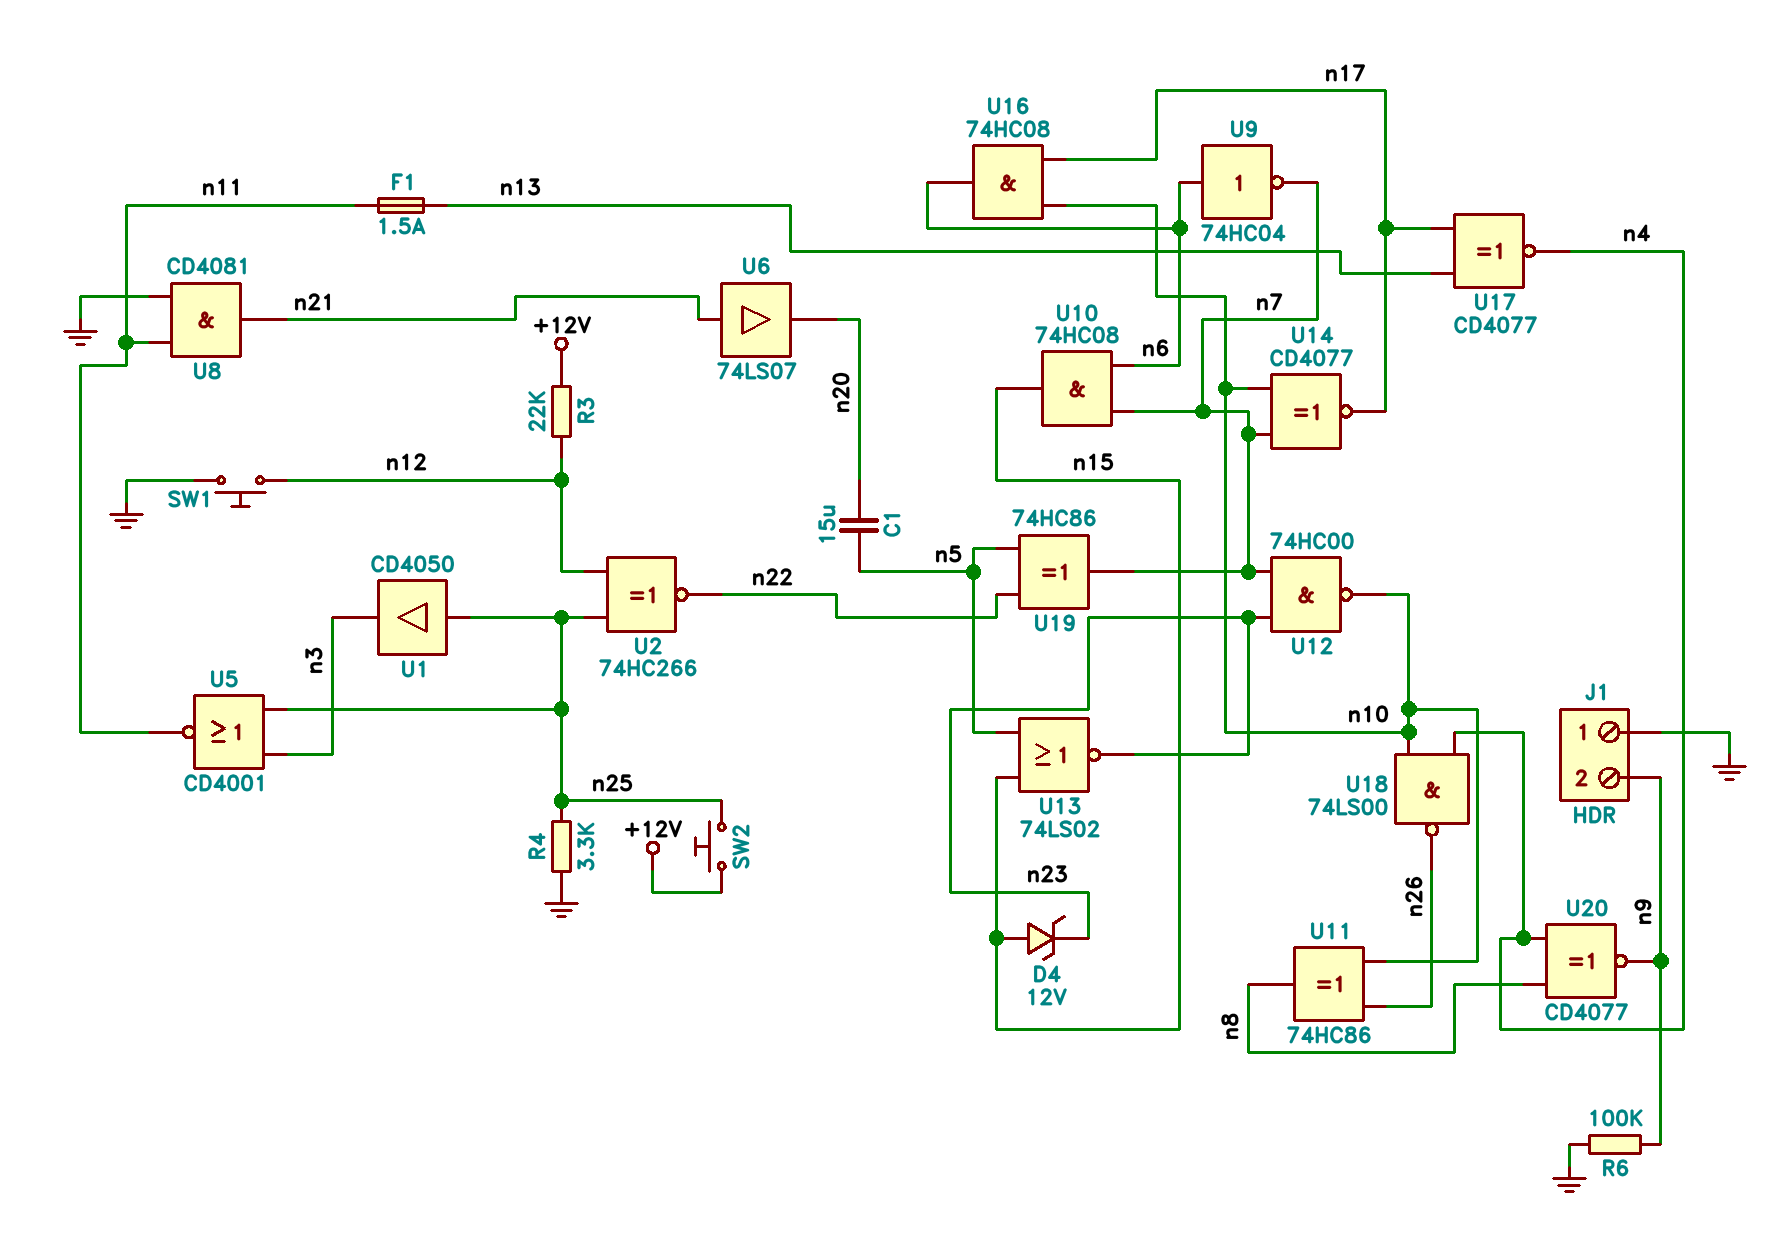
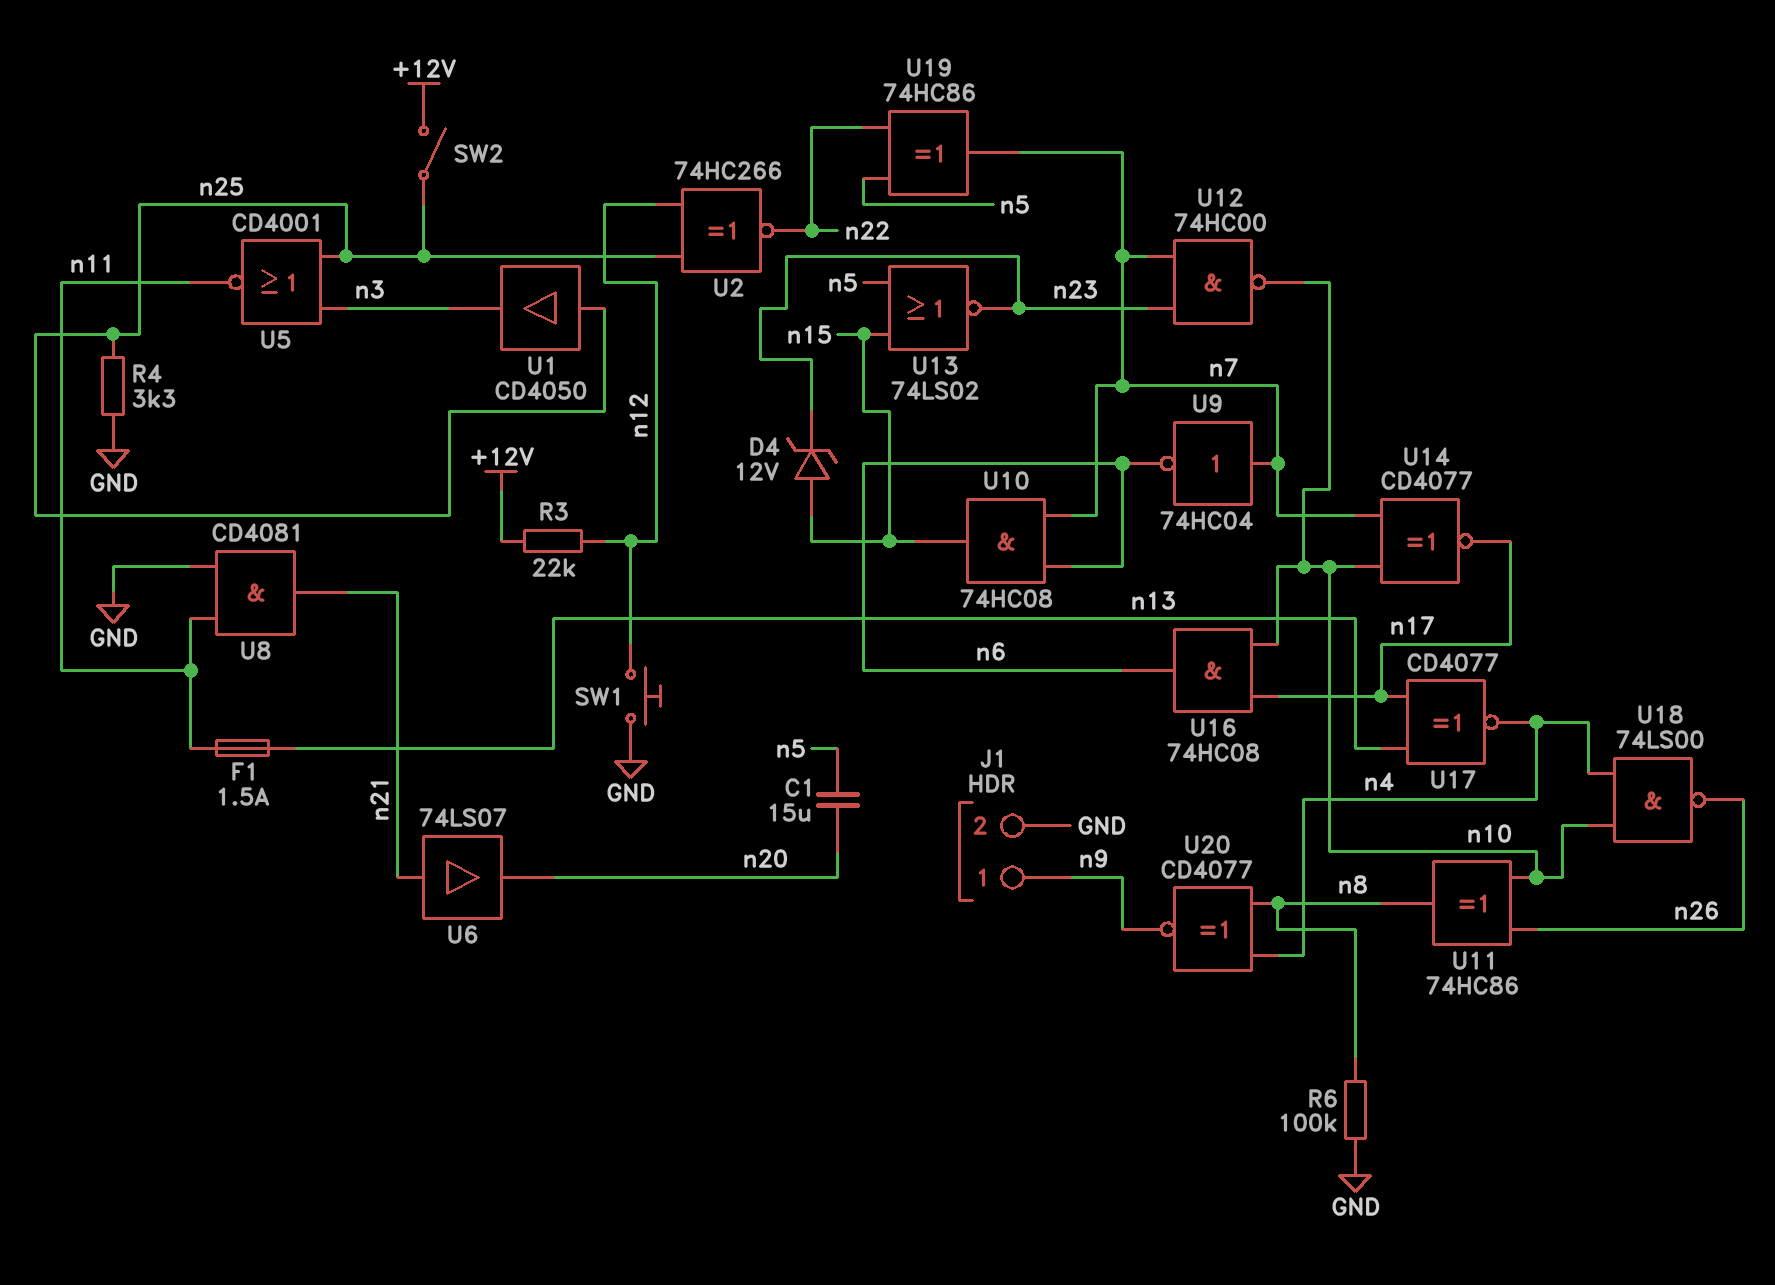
J1 pin 1: GND -> n9
J1 pin 2: n9 -> GND
R6: 100k (GND, n9) -> 100k (GND, n8)
SW2: button (+12V, n25) -> switch (+12V, n25)
U9: NOT 74HC04 (in n6, out n7) -> NOT 74HC04 (in n7, out n6)

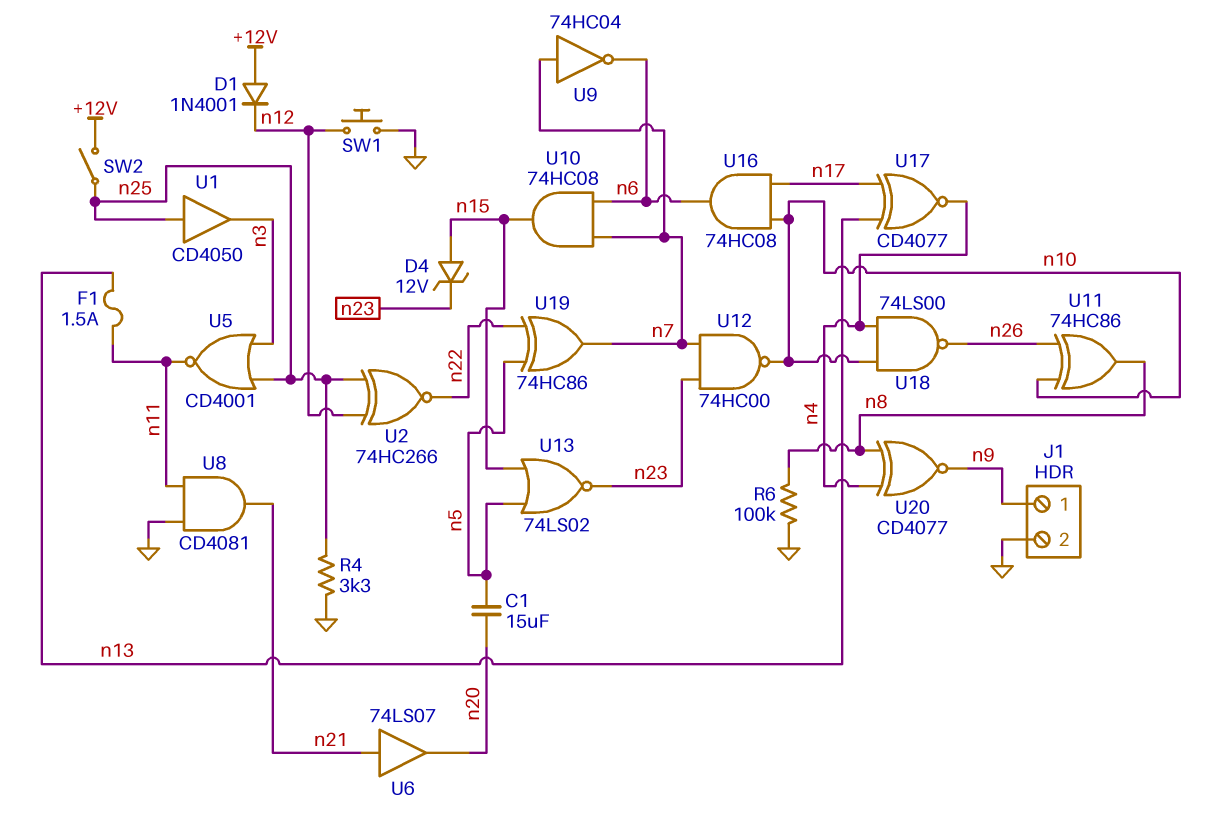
D1: none -> diode 1N4001 (A +12V, K n12)
R3: 22k (+12V, n12) -> none
U14: XNOR CD4077 (in n7, in n10, out n17) -> none

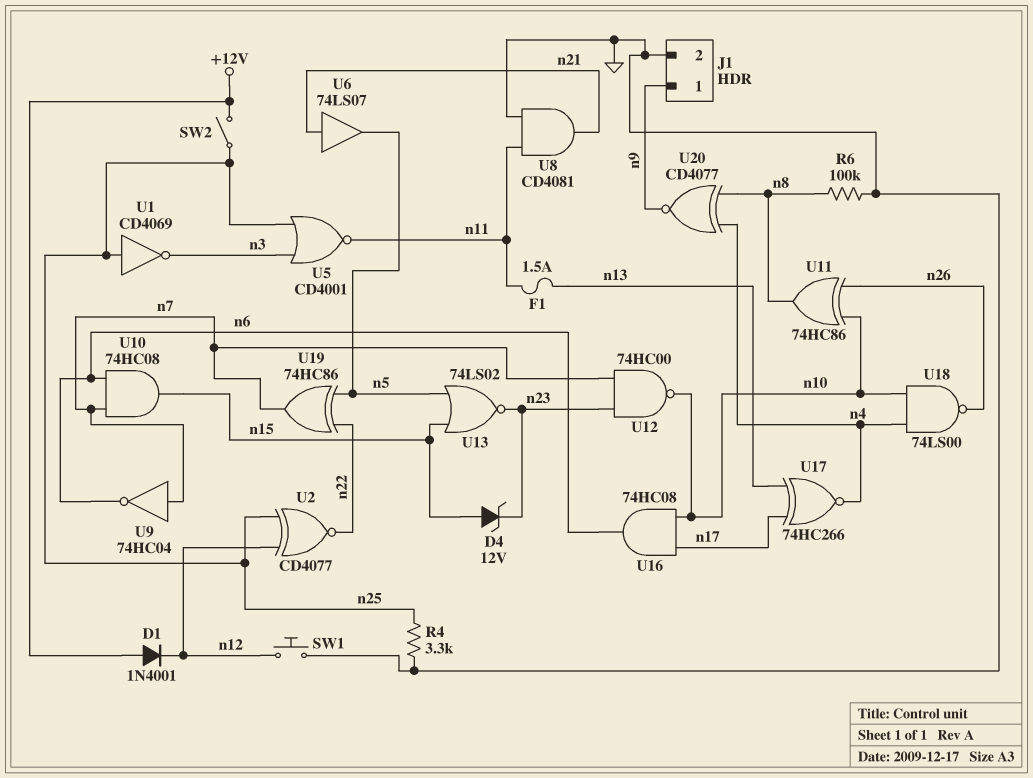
C1: 15uF (n5, n20) -> none
U1: buffer CD4050 (in n25, out n3) -> NOT CD4069 (in n25, out n3)
U2: XNOR 74HC266 (in n12, in n25, out n22) -> XNOR CD4077 (in n12, in n25, out n22)
U6: buffer 74LS07 (in n21, out n20) -> buffer 74LS07 (in n21, out n5)
U17: XNOR CD4077 (in n13, in n17, out n4) -> XNOR 74HC266 (in n13, in n17, out n4)

